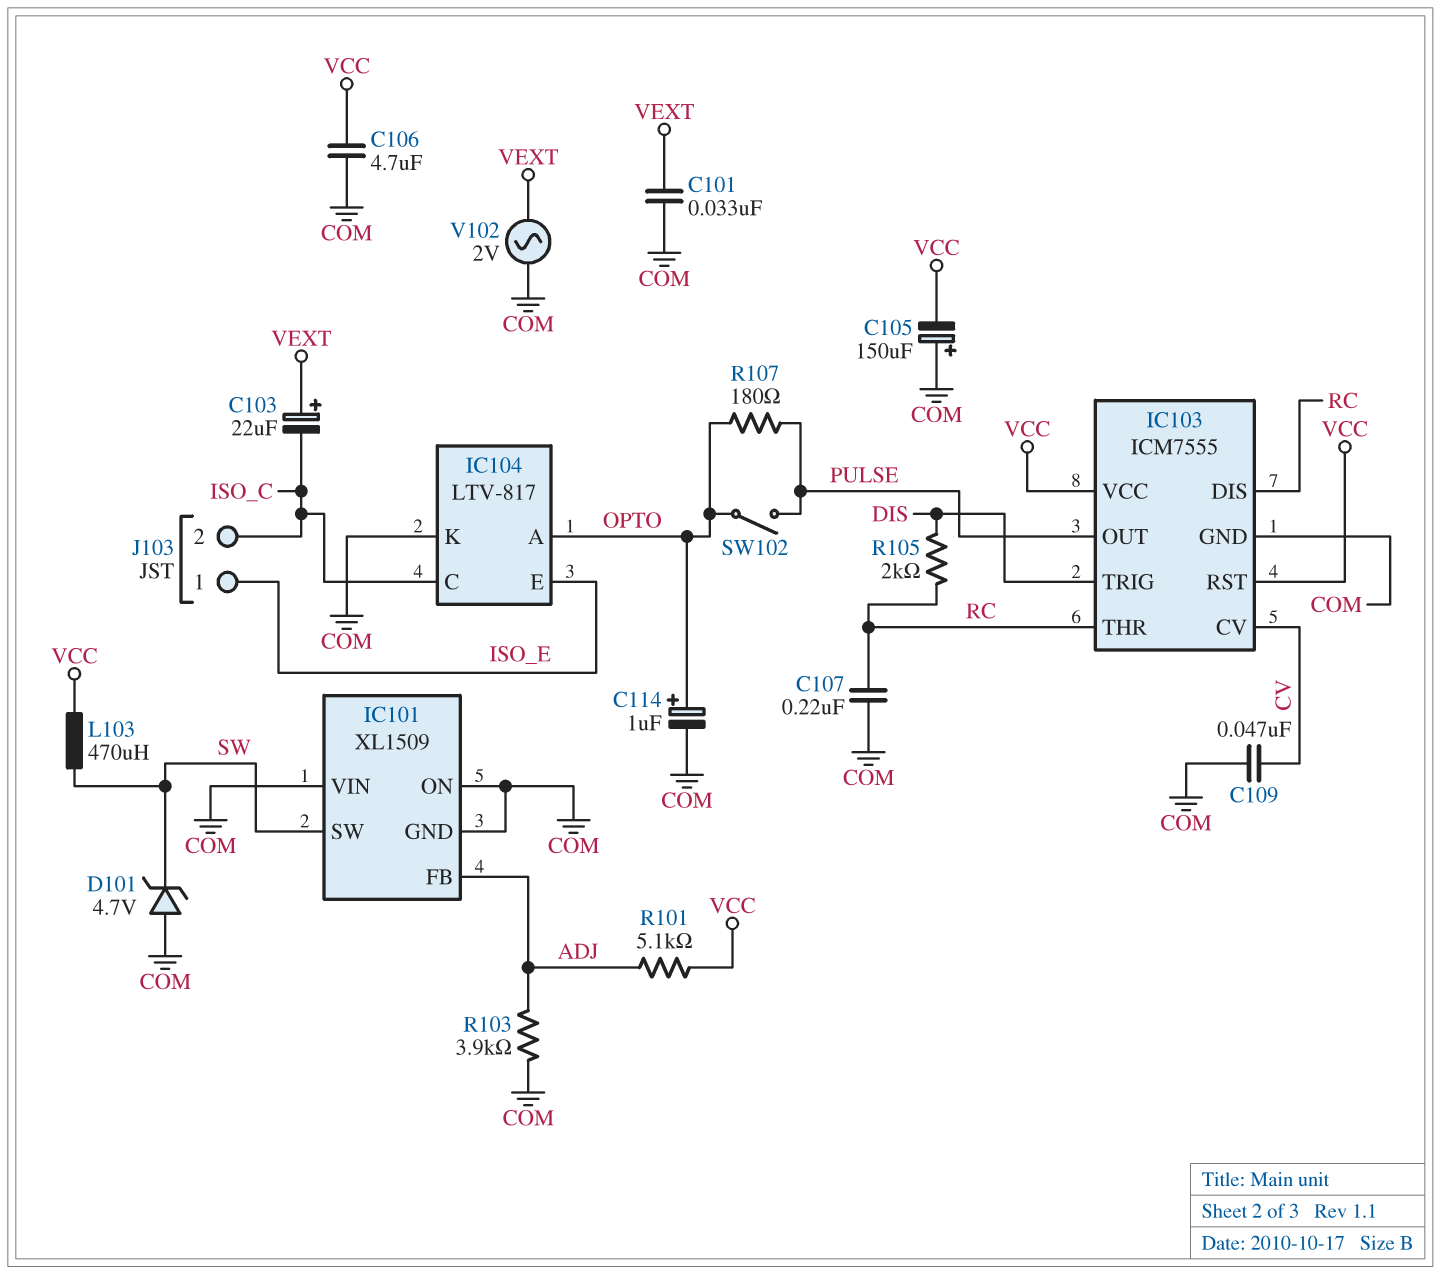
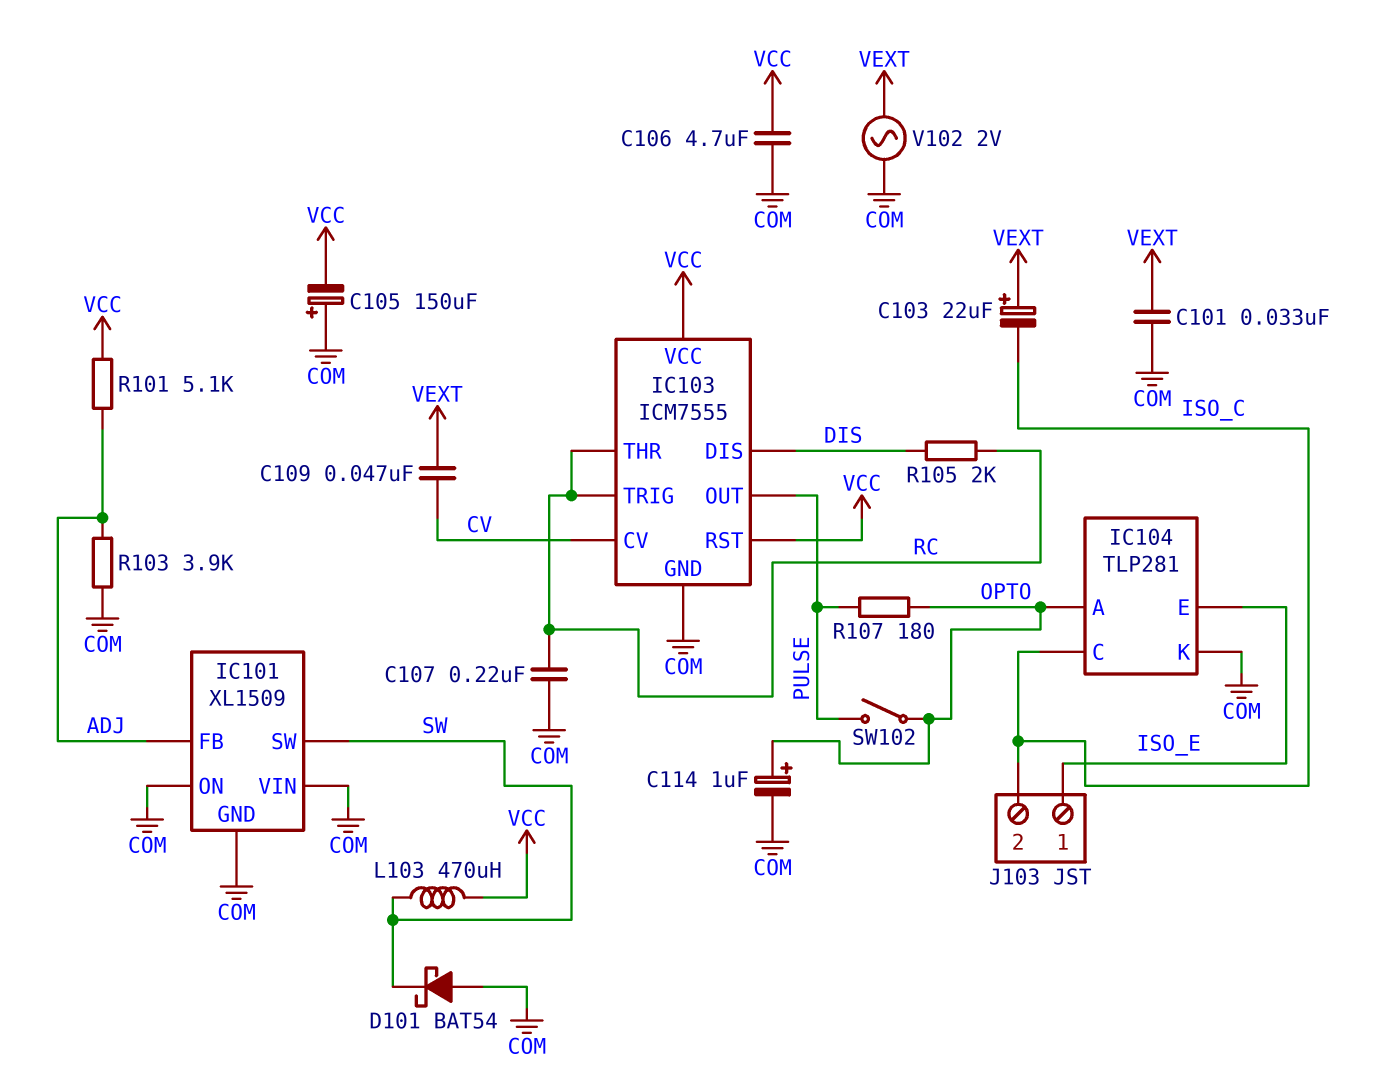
C109: 47nF (COM, CV) -> 47nF (CV, VEXT)
D101: zener 4.7V (A COM, K SW) -> schottky BAT54 (A COM, K SW)
IC103 pin DIS: RC -> DIS
IC103 pin TRIG: DIS -> RC
IC104: LTV-817 -> TLP281

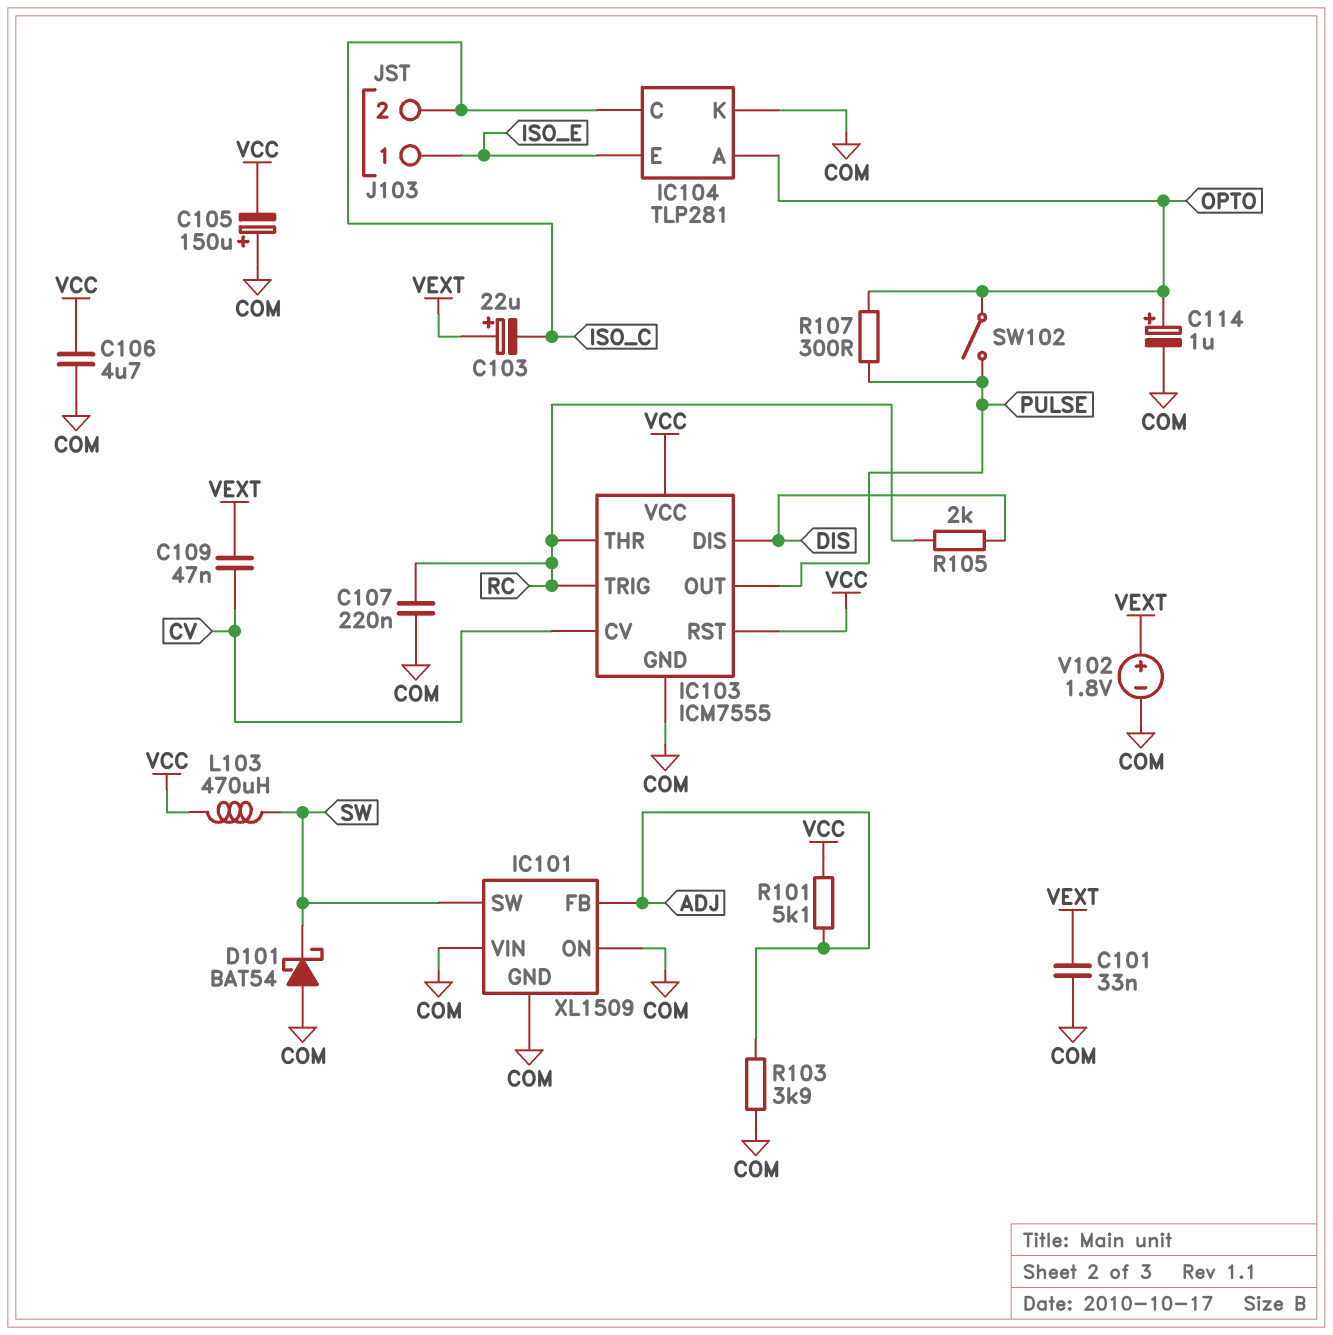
R107: 180 (OPTO, PULSE) -> 300 (OPTO, PULSE)
V102: AC 2V (COM, VEXT) -> 1.8V (plus VEXT, minus COM)

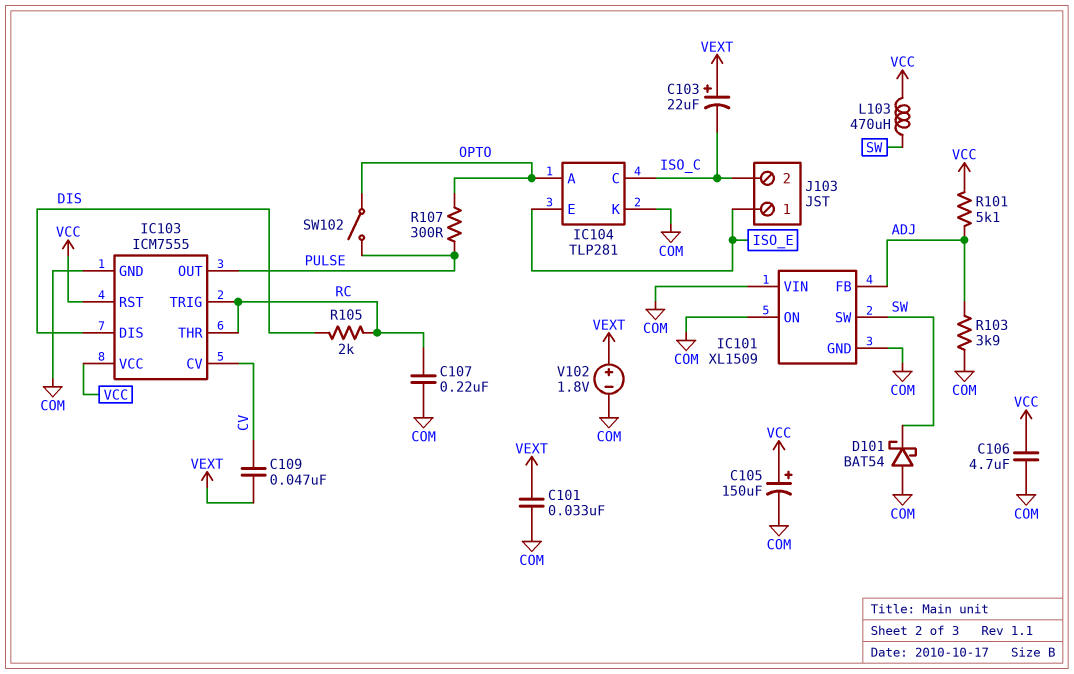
C105: 150uF (plus COM, minus VCC) -> 150uF (plus VCC, minus COM)
C114: 1uF (plus OPTO, minus COM) -> none

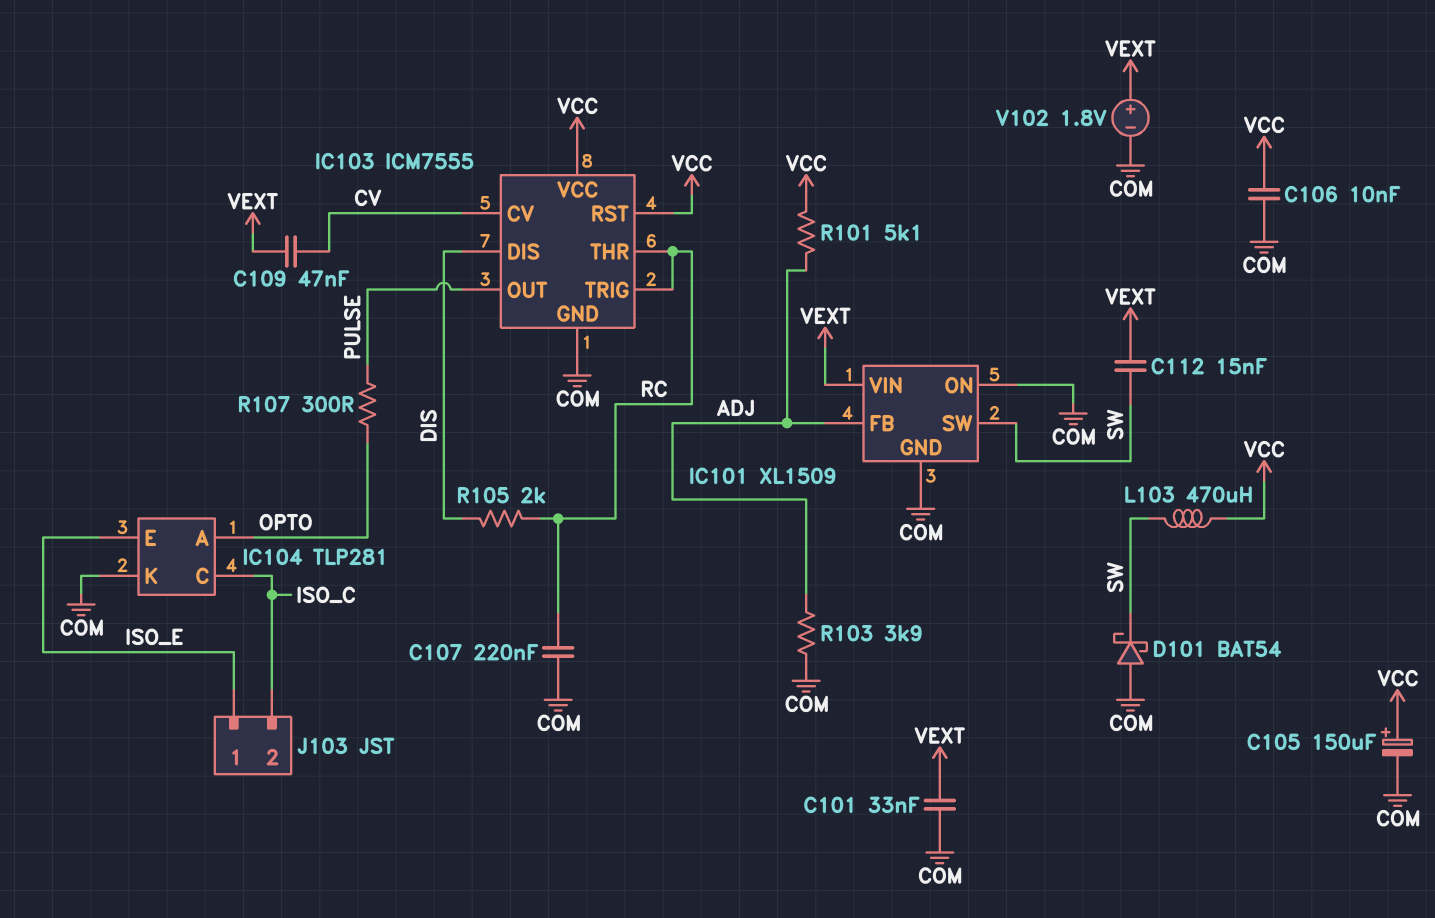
C103: 22uF (plus VEXT, minus ISO_C) -> none
C106: 4.7uF (COM, VCC) -> 10nF (COM, VCC)
C112: none -> 15nF (SW, VEXT)
IC101 pin VIN: COM -> VEXT
SW102: switch (OPTO, PULSE) -> none

